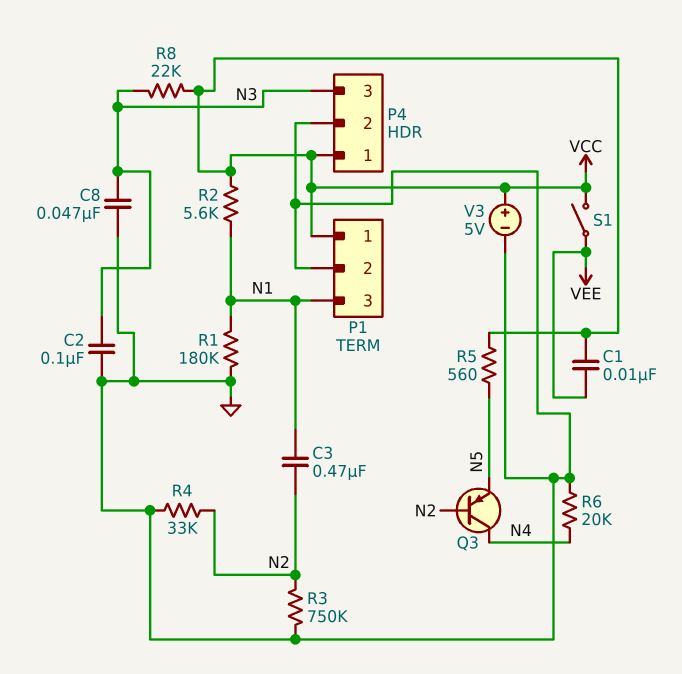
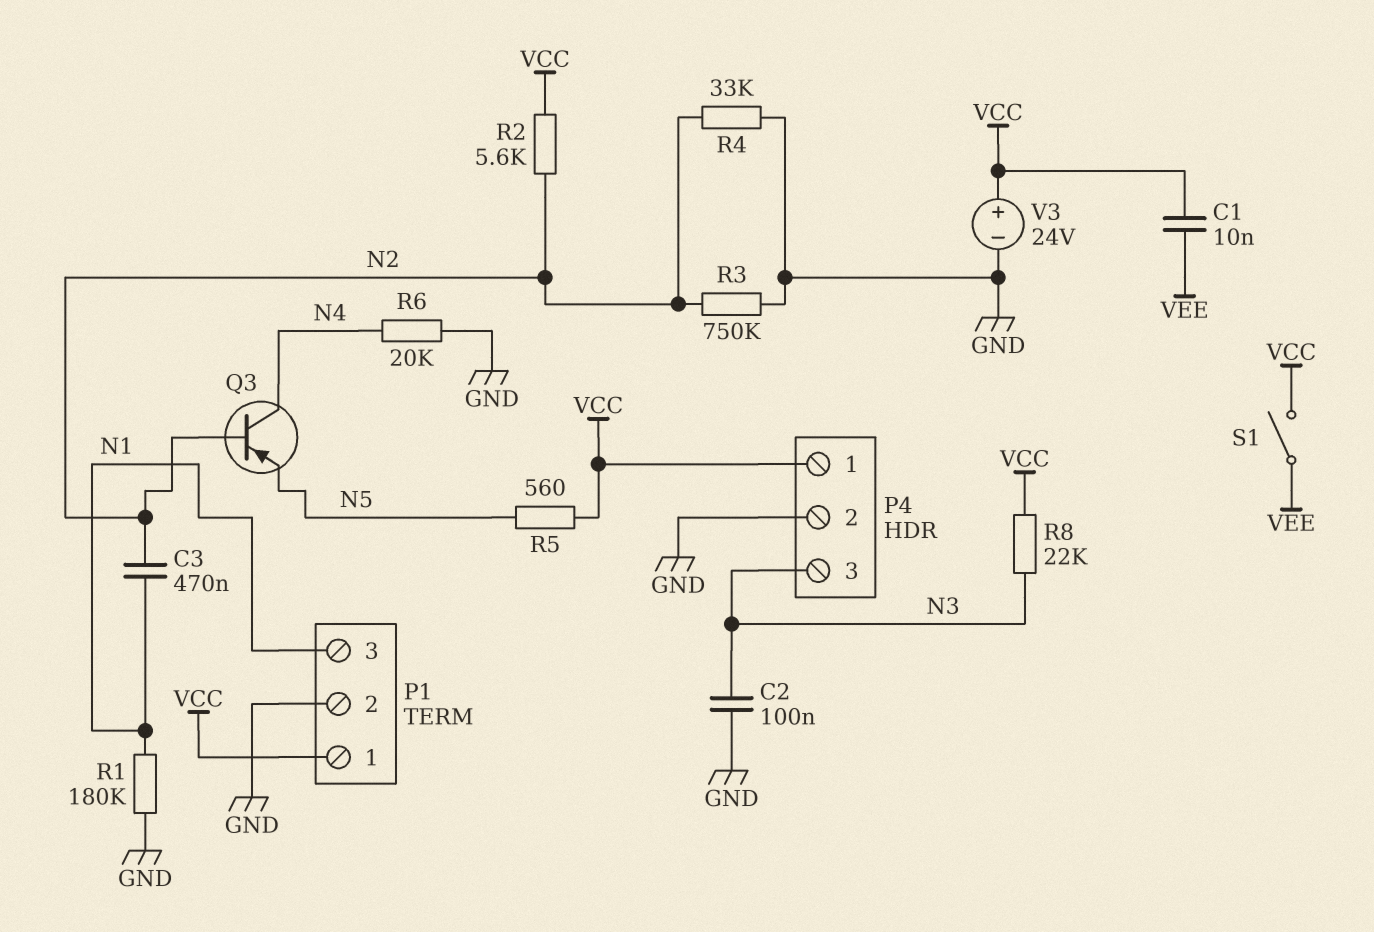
C8: 47nF (GND, N3) -> none
R2: 5.6k (N1, VCC) -> 5.6k (N2, VCC)
V3: 5V (plus VCC, minus GND) -> 24V (plus VCC, minus GND)

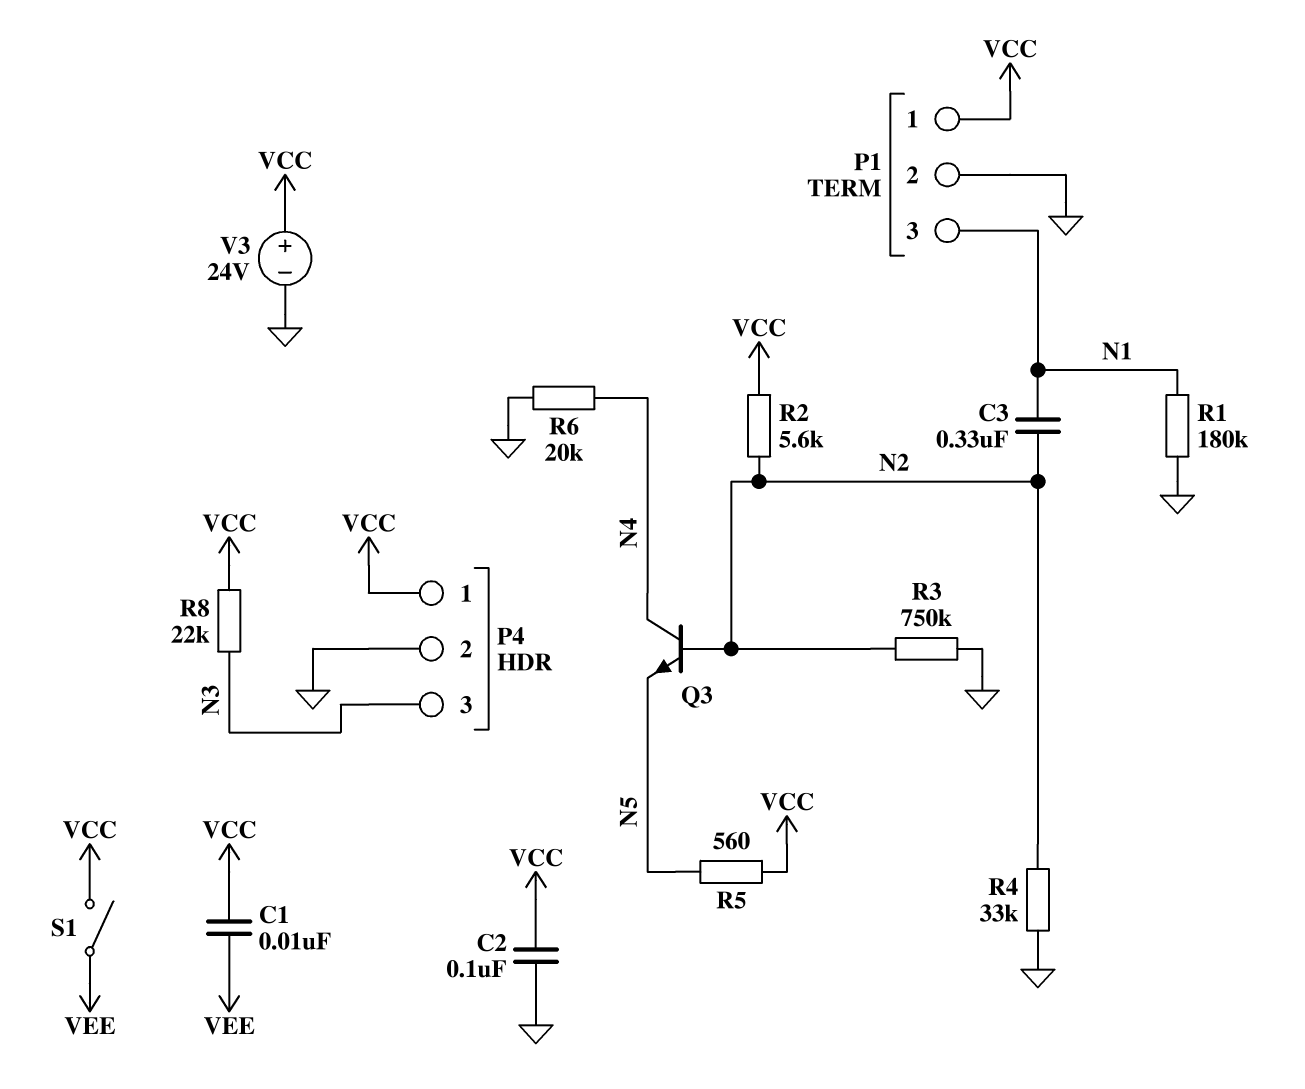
C2: 100nF (GND, N3) -> 100nF (GND, VCC)
C3: 470nF (N1, N2) -> 330nF (N1, N2)
Q3: PNP (B N2, C N4, E N5) -> NPN (B N2, C N4, E N5)

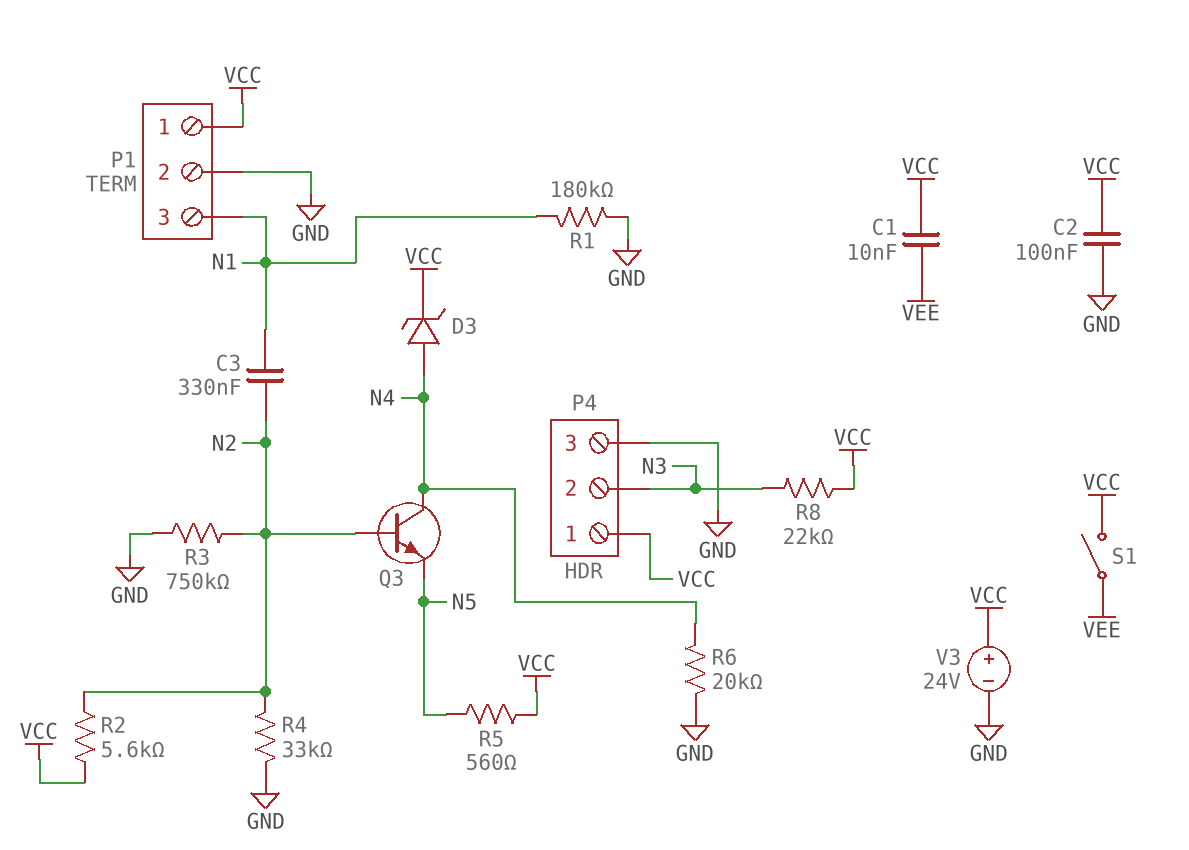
D3: none -> zener (A N4, K VCC)
P4 pin 2: GND -> N3
P4 pin 3: N3 -> GND

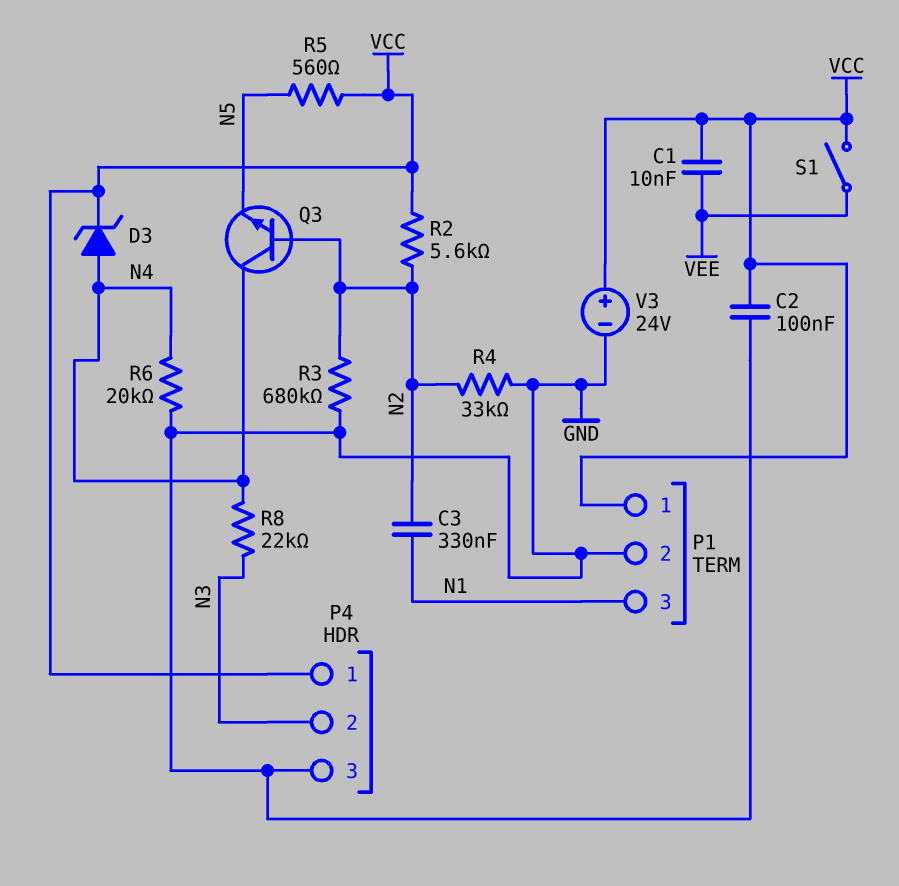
R1: 180k (GND, N1) -> none
R3: 750k (GND, N2) -> 680k (GND, N2)
R8: 22k (N3, VCC) -> 22k (N3, N4)

